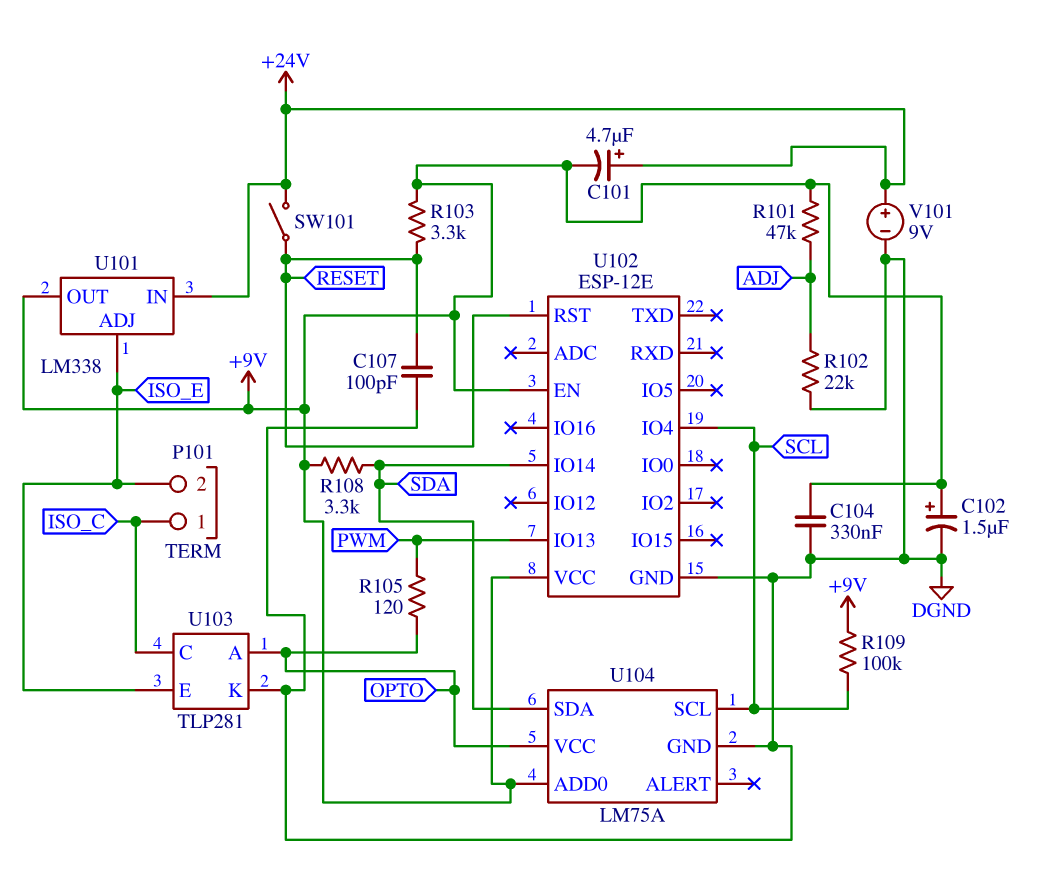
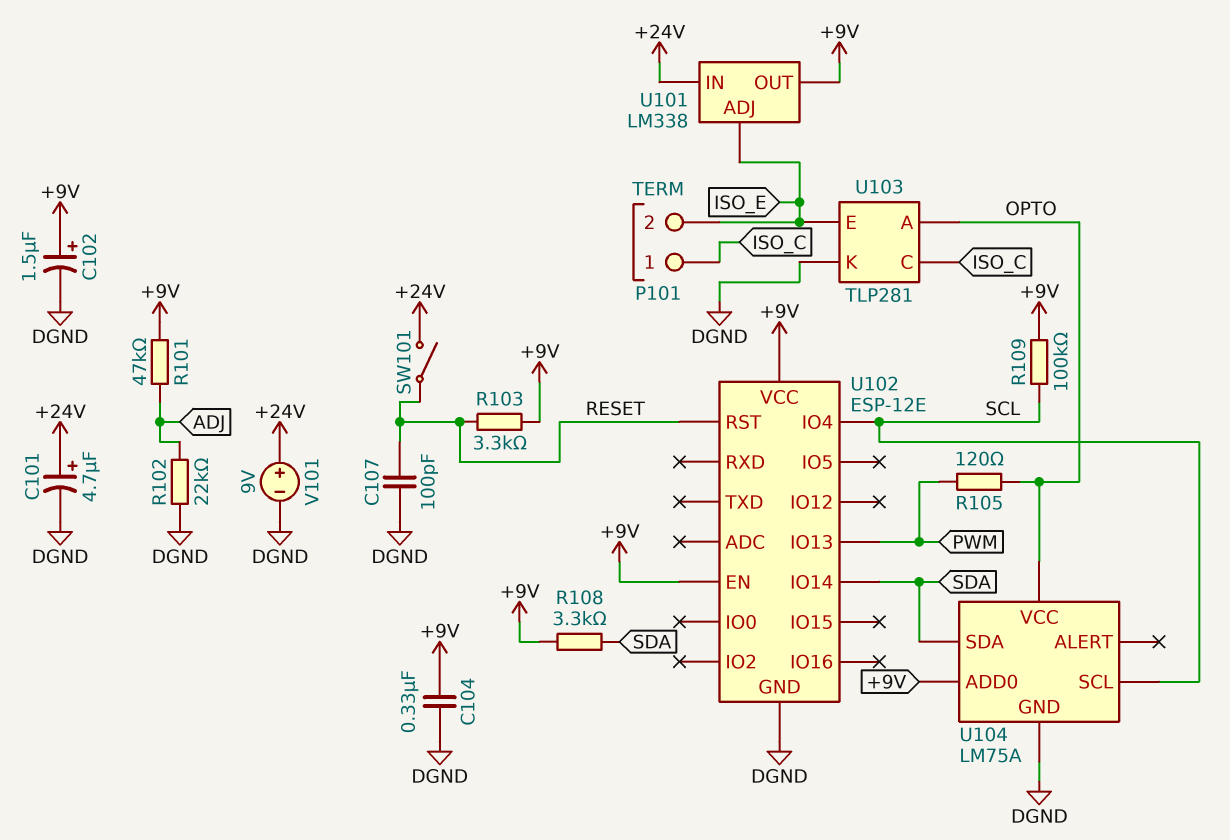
C101: 4.7uF (plus +24V, minus +9V) -> 4.7uF (plus +24V, minus DGND)

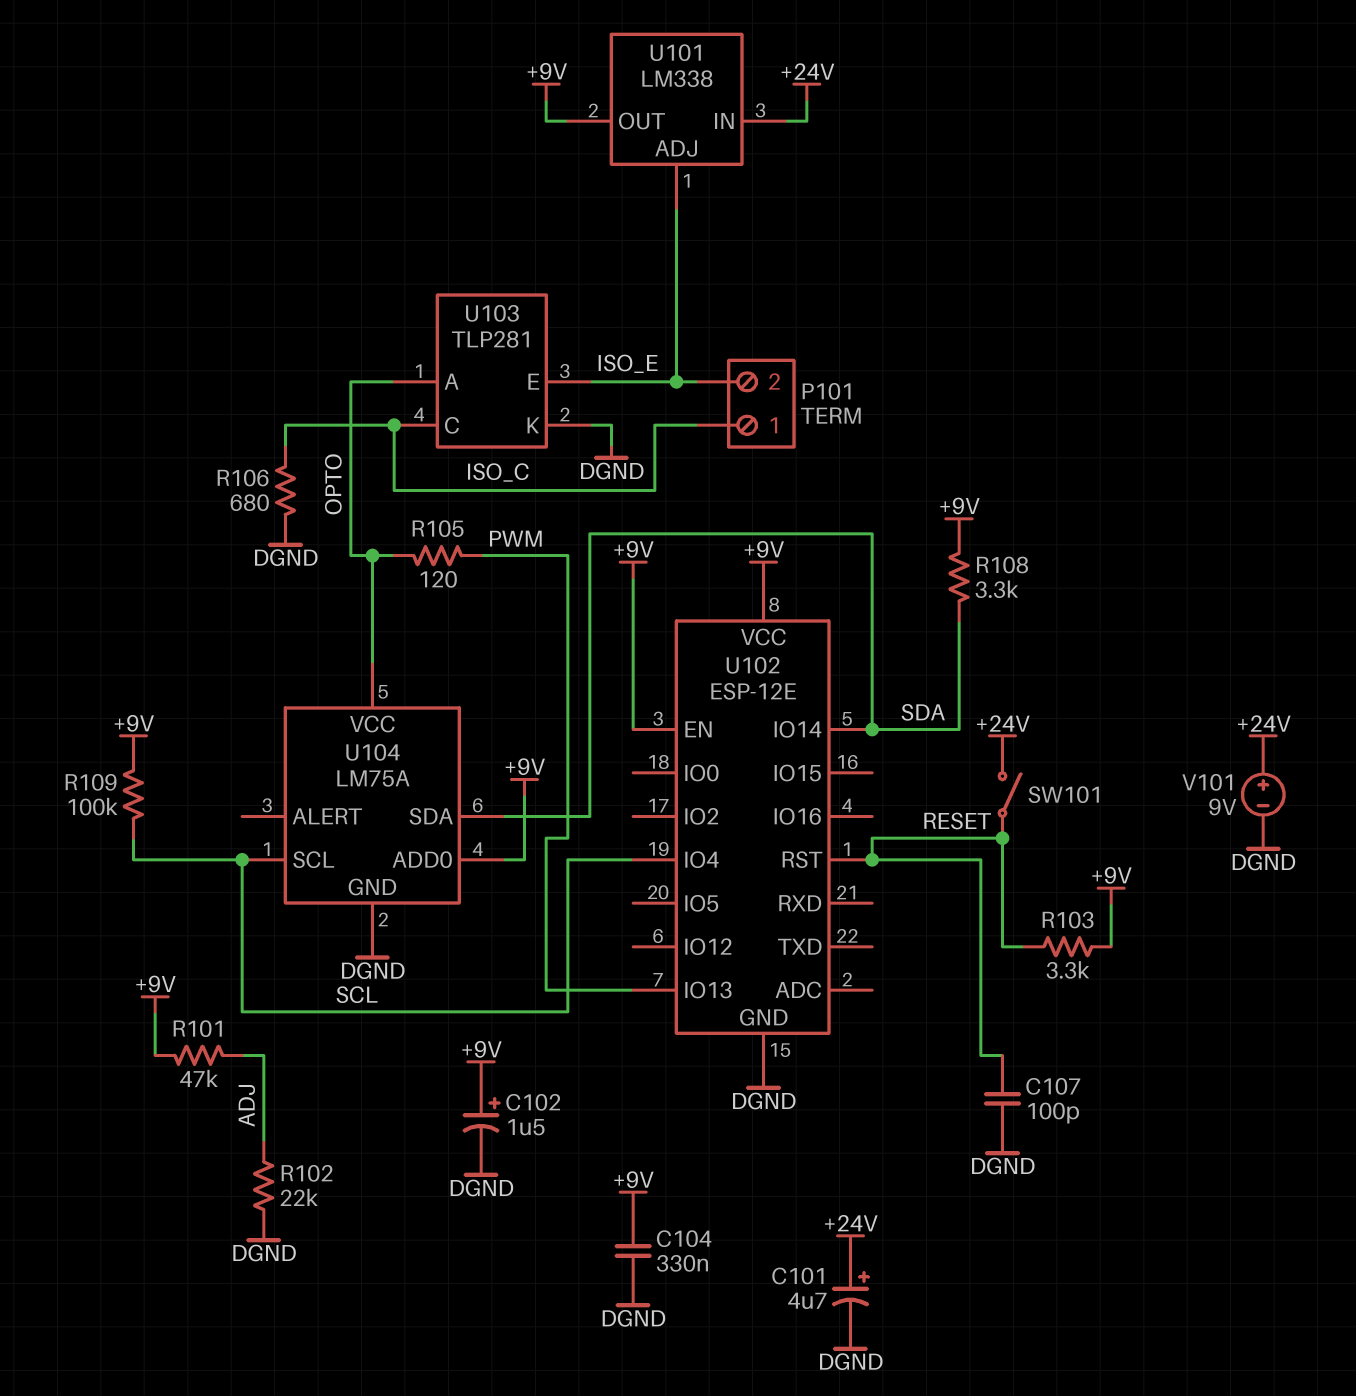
R106: none -> 680 (DGND, ISO_C)

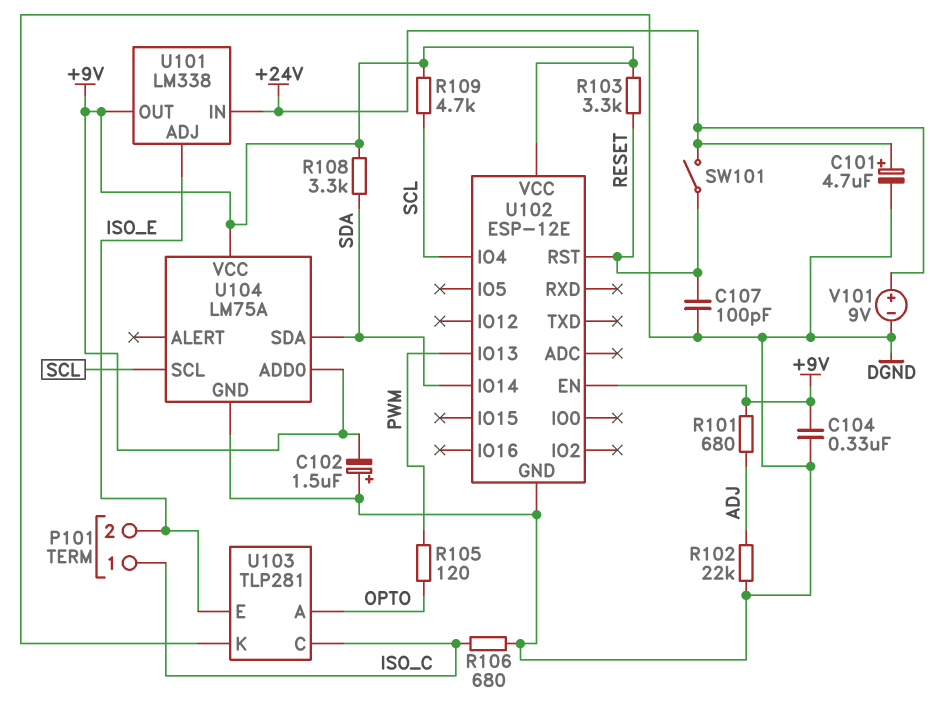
C102: 1.5uF (plus +9V, minus DGND) -> 1.5uF (plus DGND, minus +9V)
R101: 47k (+9V, ADJ) -> 680 (+9V, ADJ)
R109: 100k (+9V, SCL) -> 4.7k (+9V, SCL)
U104 pin VCC: OPTO -> +9V

